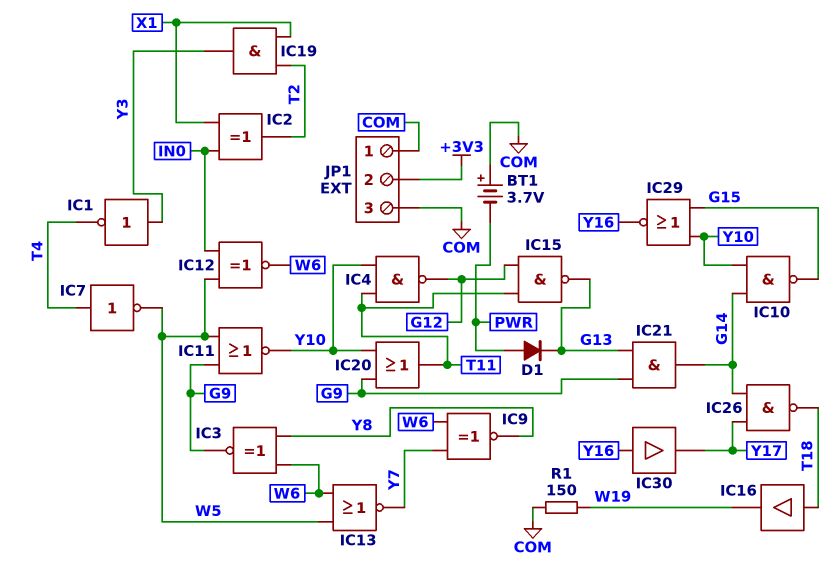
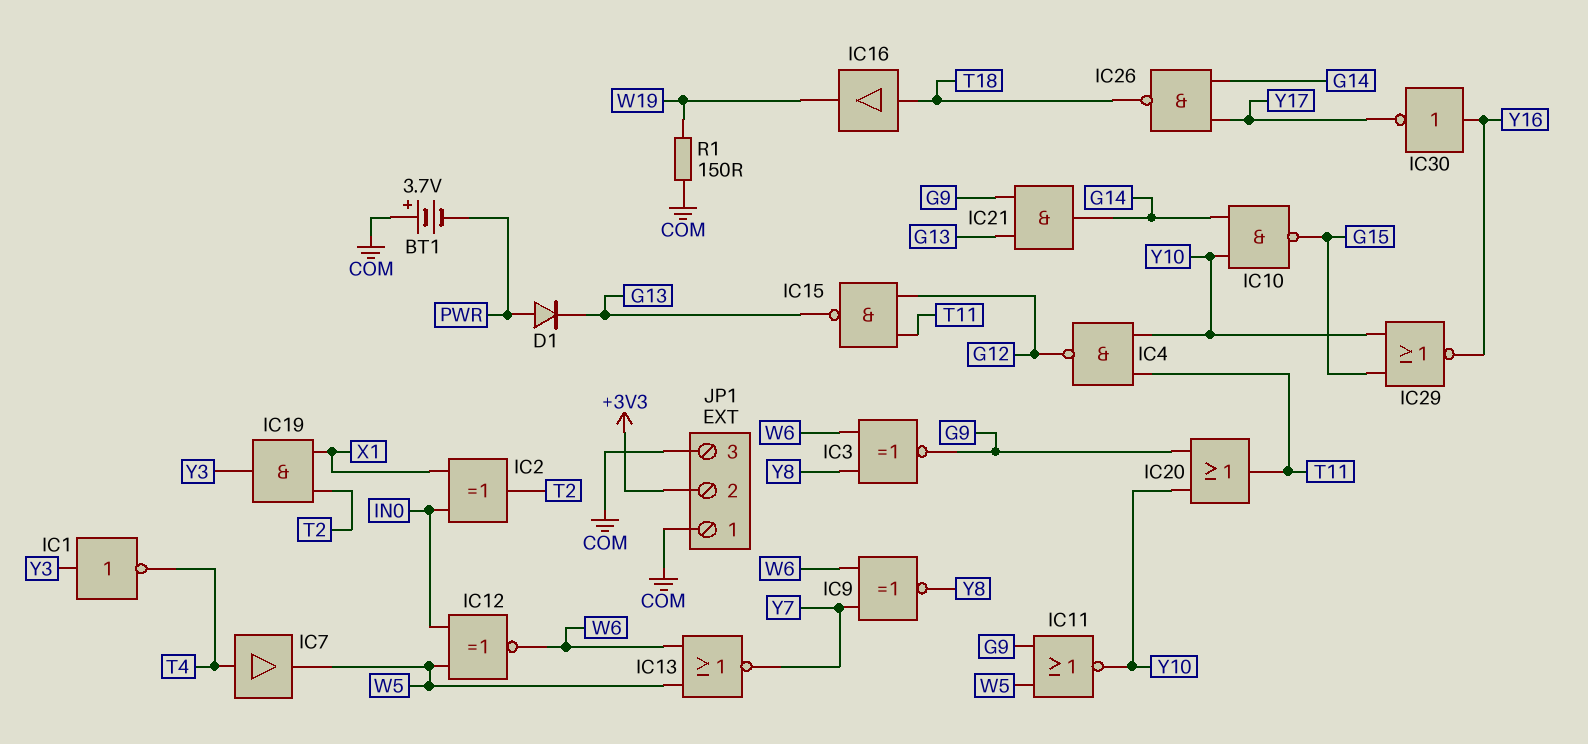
IC7: NOT (in T4, out W5) -> buffer (in T4, out W5)
IC30: buffer (in Y16, out Y17) -> NOT (in Y16, out Y17)

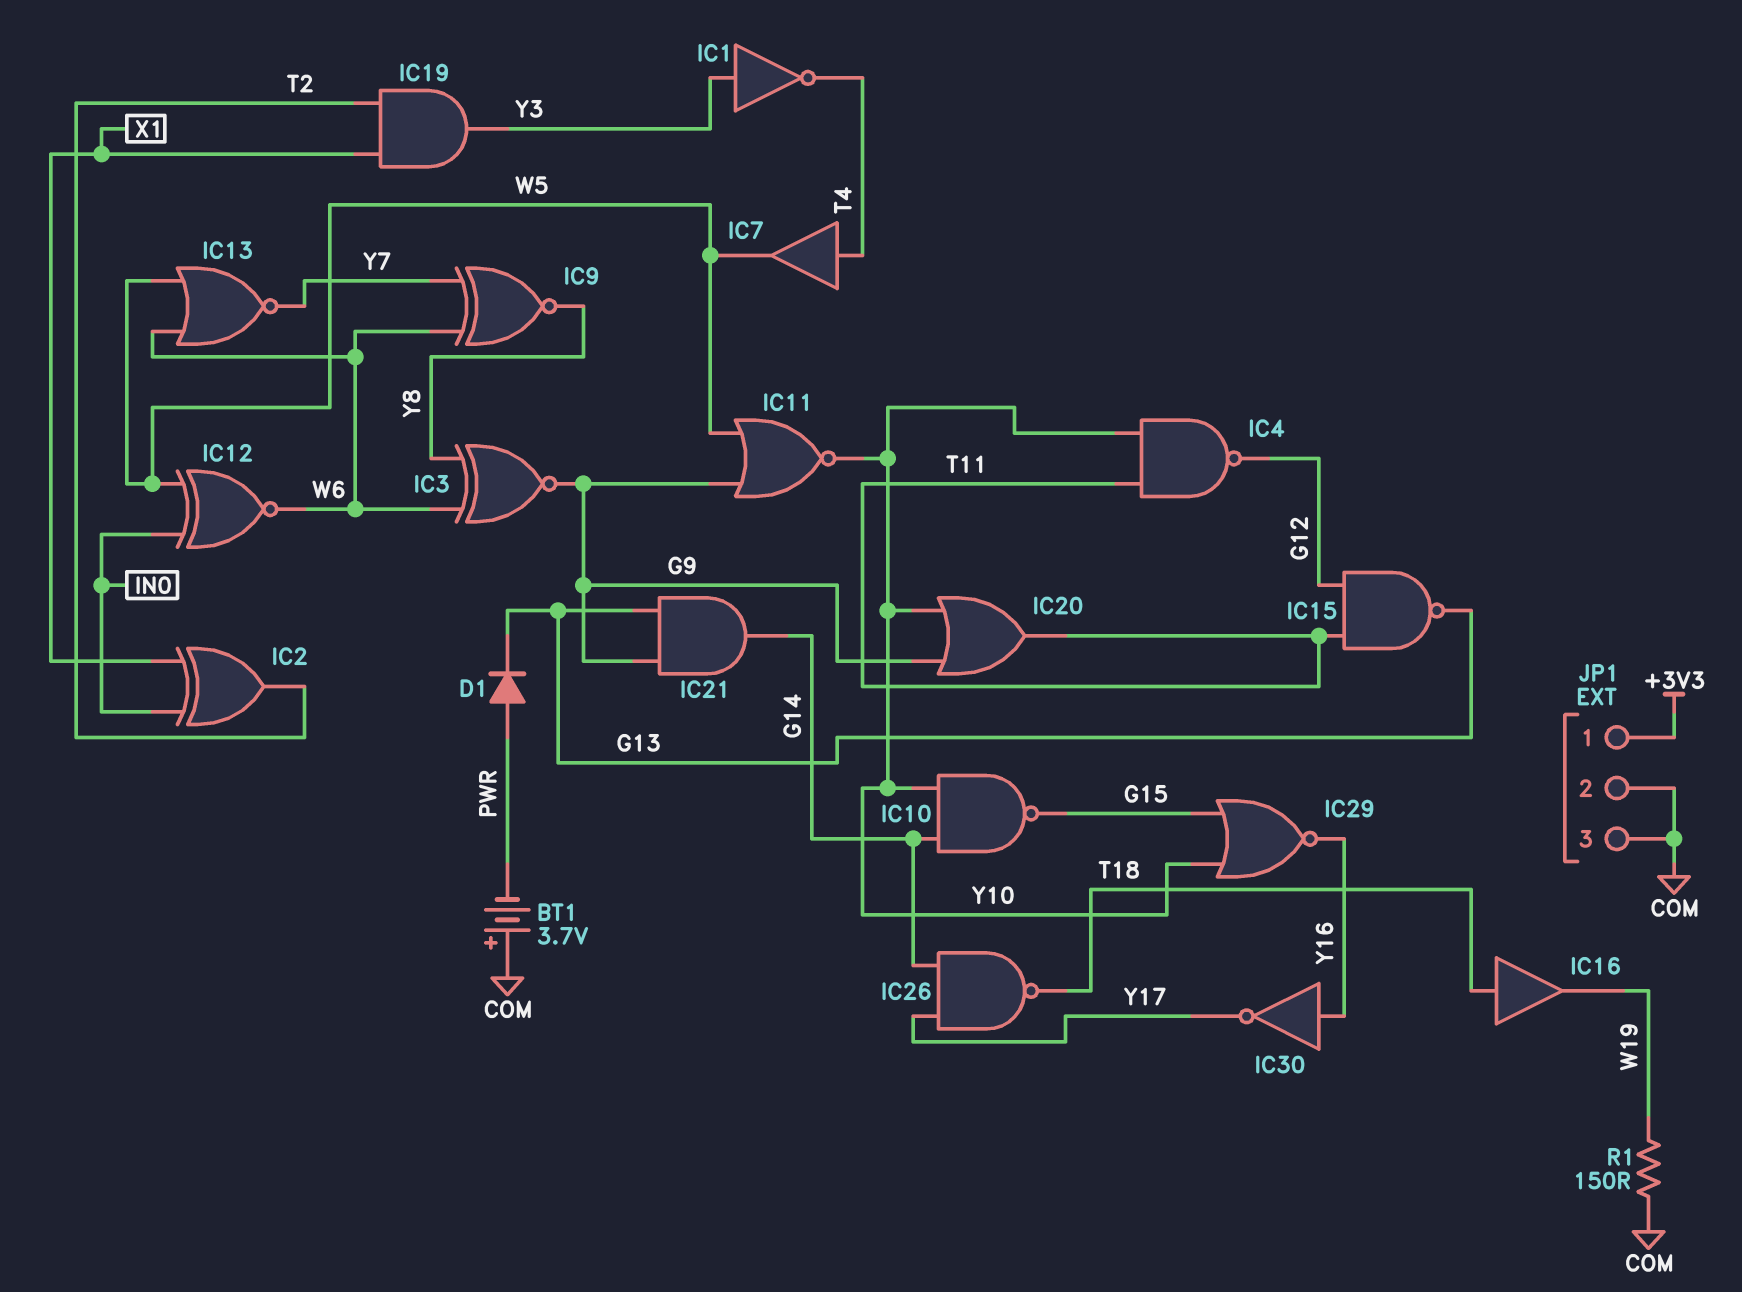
JP1 pin 1: COM -> +3V3
JP1 pin 2: +3V3 -> COM

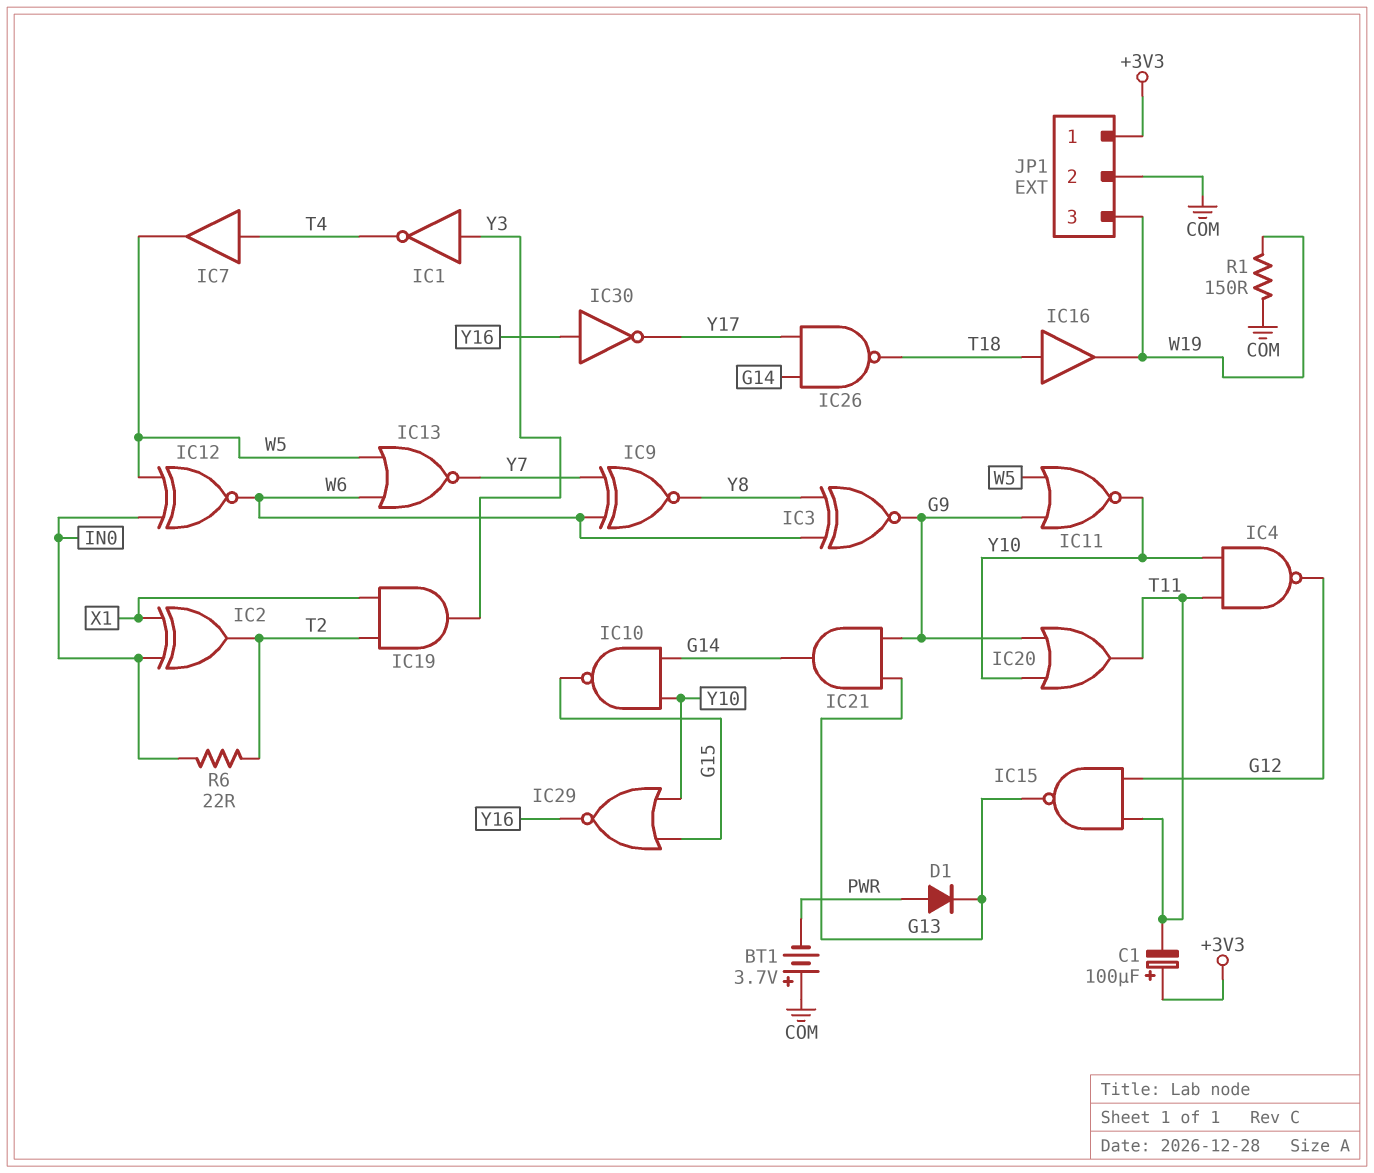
C1: none -> 100uF (plus +3V3, minus T11)
JP1 pin 3: COM -> W19
R6: none -> 22 (IN0, T2)

